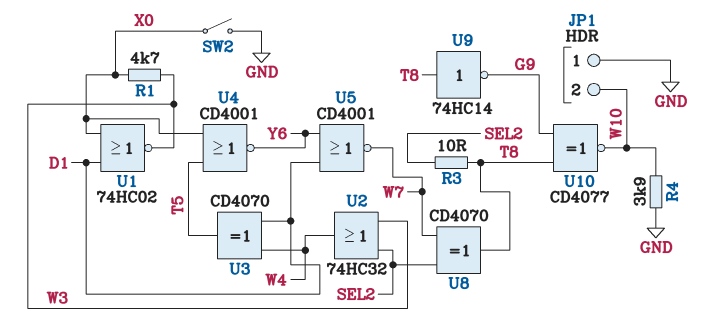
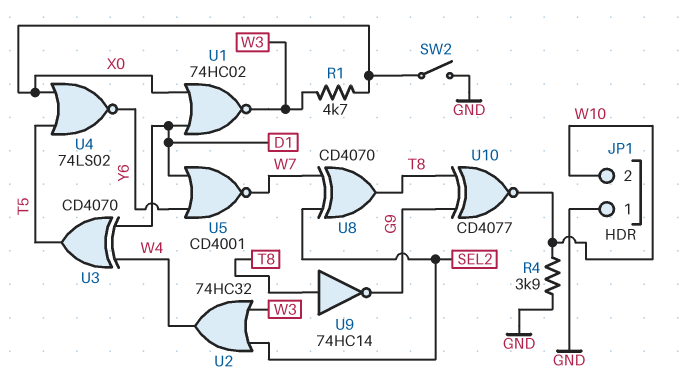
R3: 10 (SEL2, T8) -> none
U4: NOR CD4001 (in T5, in X0, out Y6) -> NOR 74LS02 (in T5, in X0, out Y6)

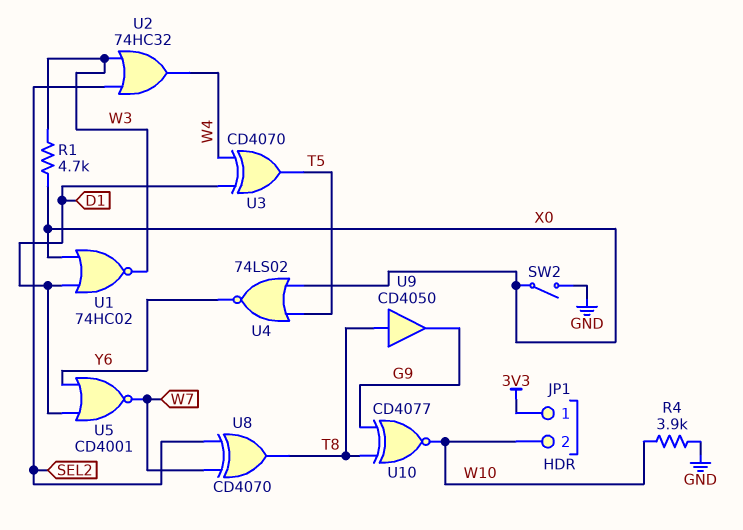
JP1 pin 1: GND -> 3V3
U9: NOT 74HC14 (in T8, out G9) -> buffer CD4050 (in T8, out G9)

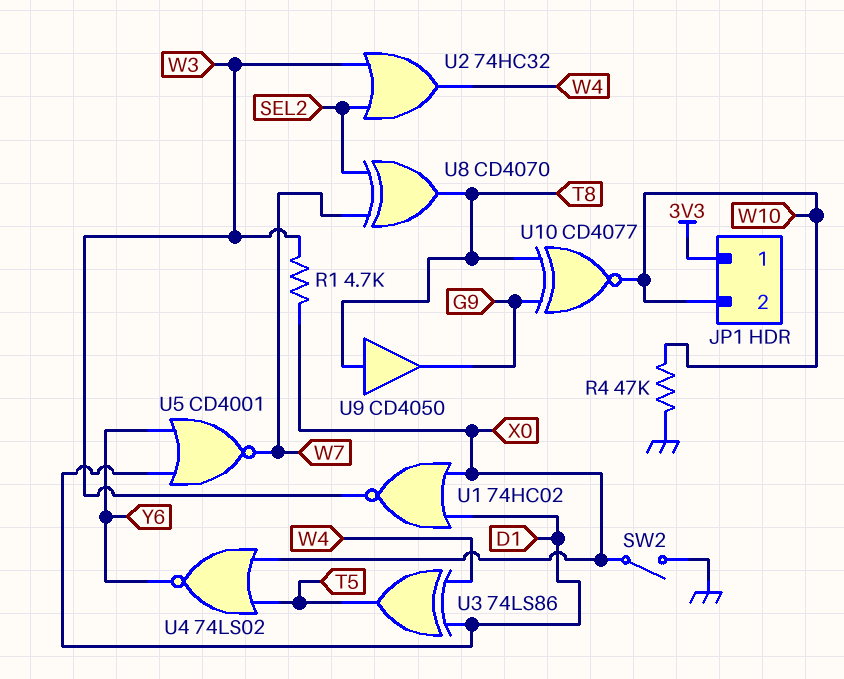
R4: 3.9k (GND, W10) -> 47k (GND, W10)
U3: XOR CD4070 (in D1, in W4, out T5) -> XOR 74LS86 (in D1, in W4, out T5)

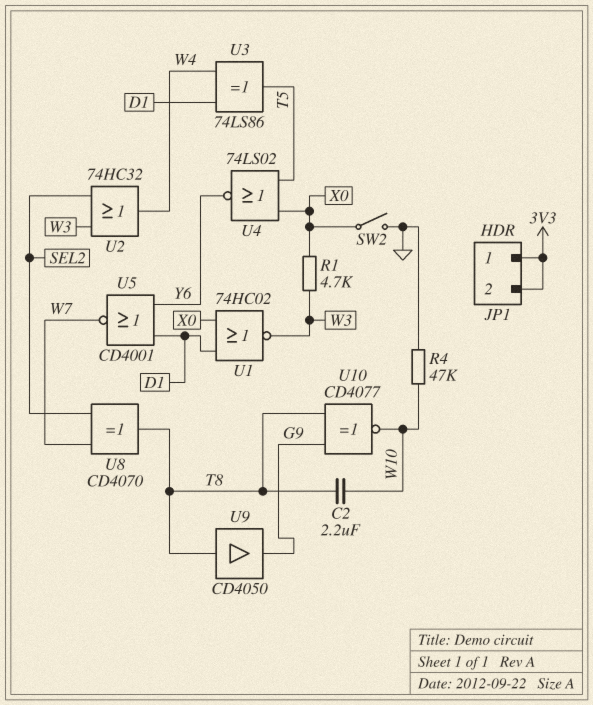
C2: none -> 2.2uF (T8, W10)
JP1 pin 2: W10 -> 3V3

